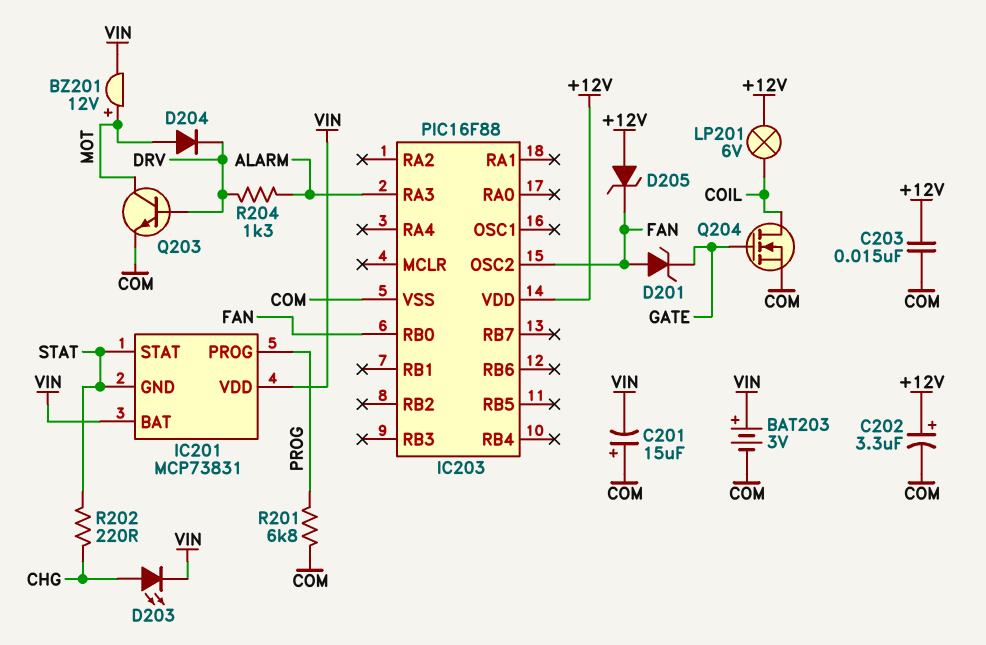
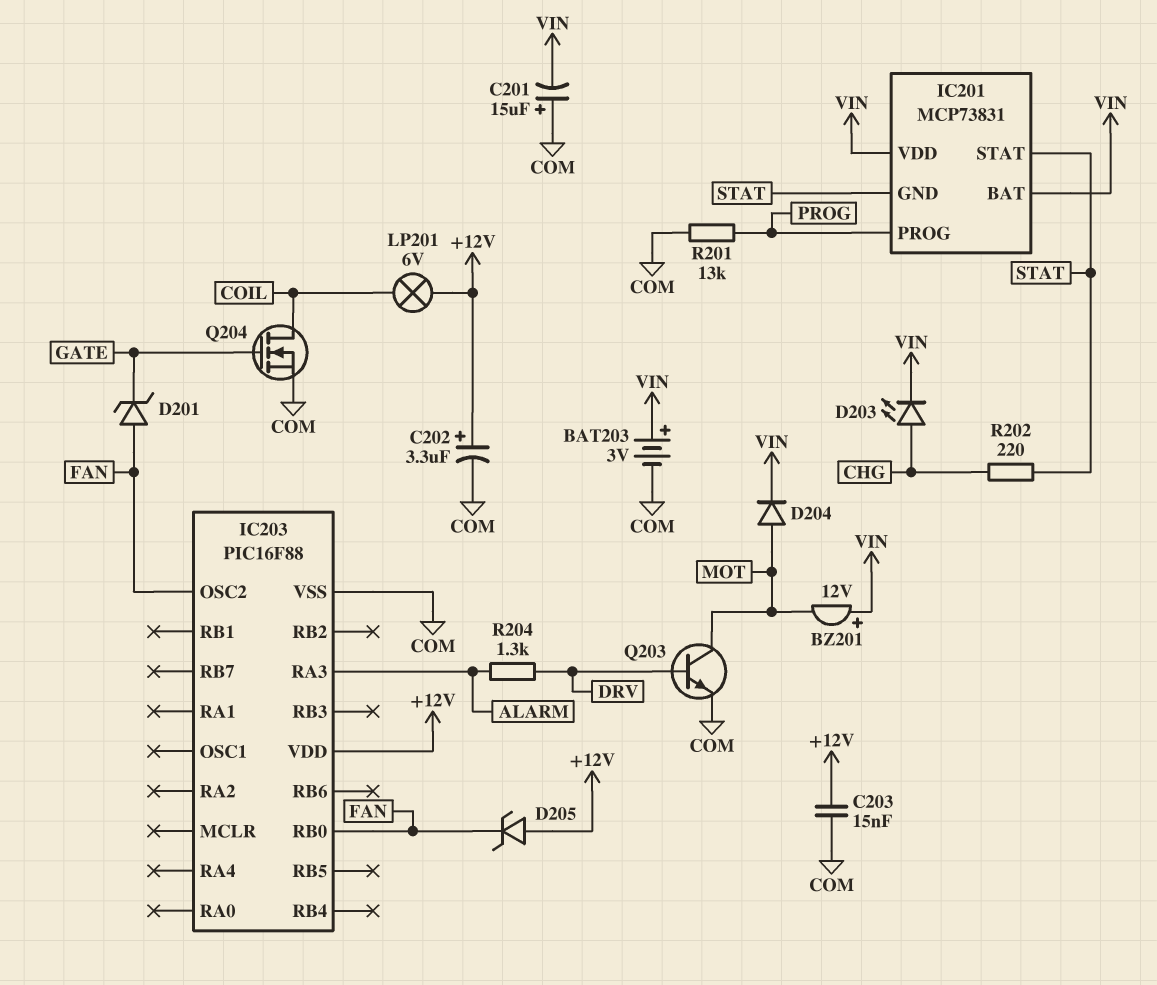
BZ201: buzzer 12V (plus MOT, minus VIN) -> buzzer 12V (plus VIN, minus MOT)
D204: diode (A MOT, K DRV) -> diode (A MOT, K VIN)
R201: 6.8k (COM, PROG) -> 13k (COM, PROG)

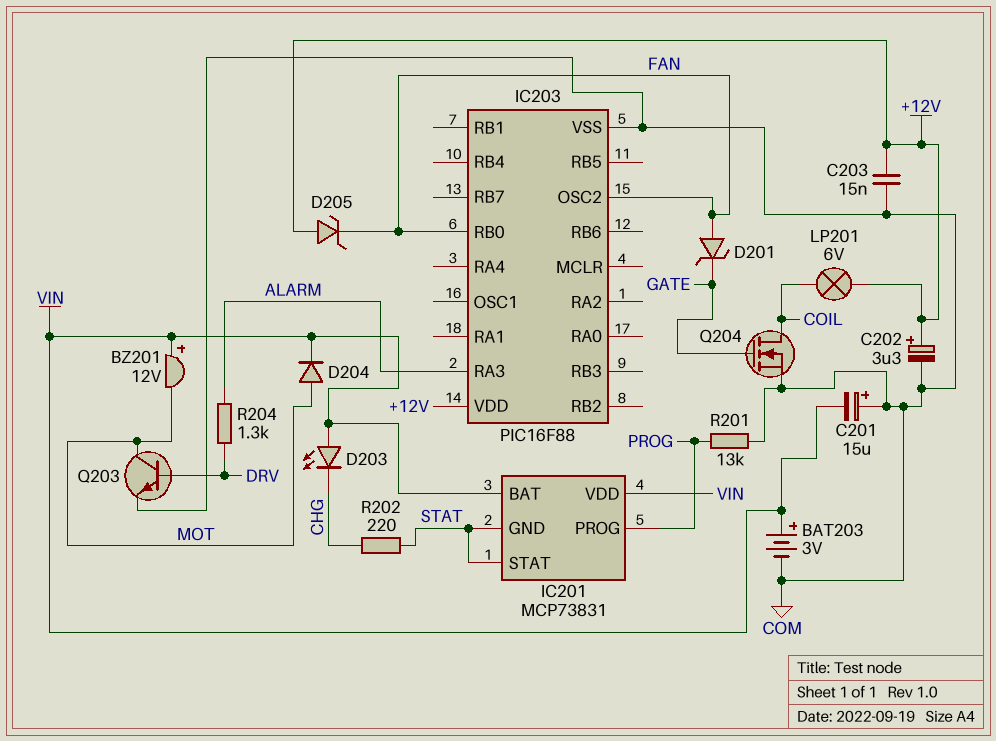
D203: LED (A CHG, K VIN) -> LED (A VIN, K CHG)

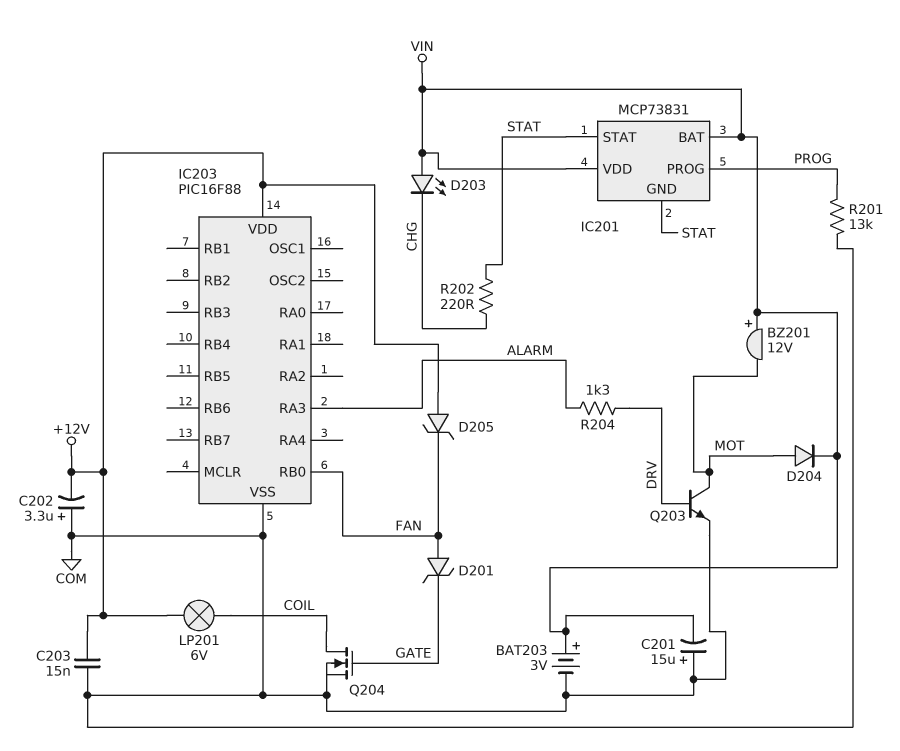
C202: 3.3uF (plus +12V, minus COM) -> 3.3uF (plus COM, minus +12V)
IC203 pin OSC2: FAN -> none

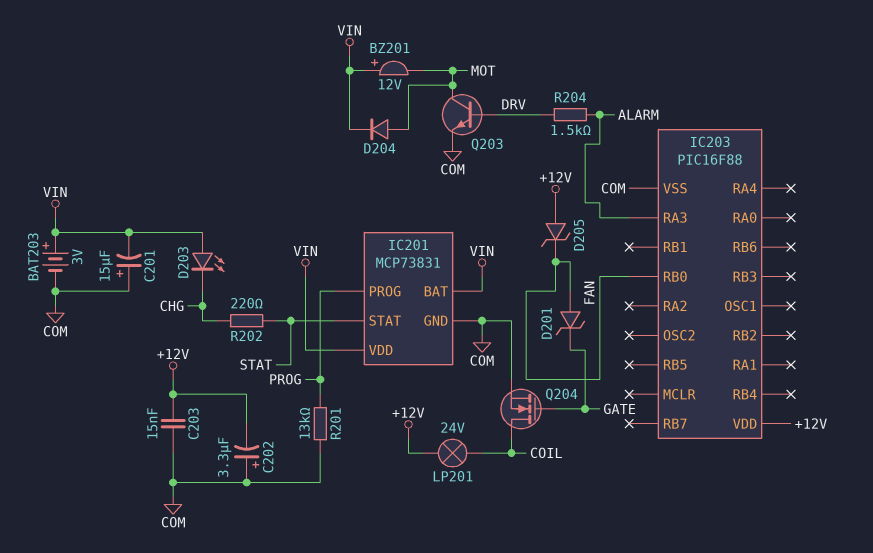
IC201 pin GND: STAT -> COM
LP201: lamp 6V (+12V, COIL) -> lamp 24V (+12V, COIL)
R204: 1.3k (ALARM, DRV) -> 1.5k (ALARM, DRV)

